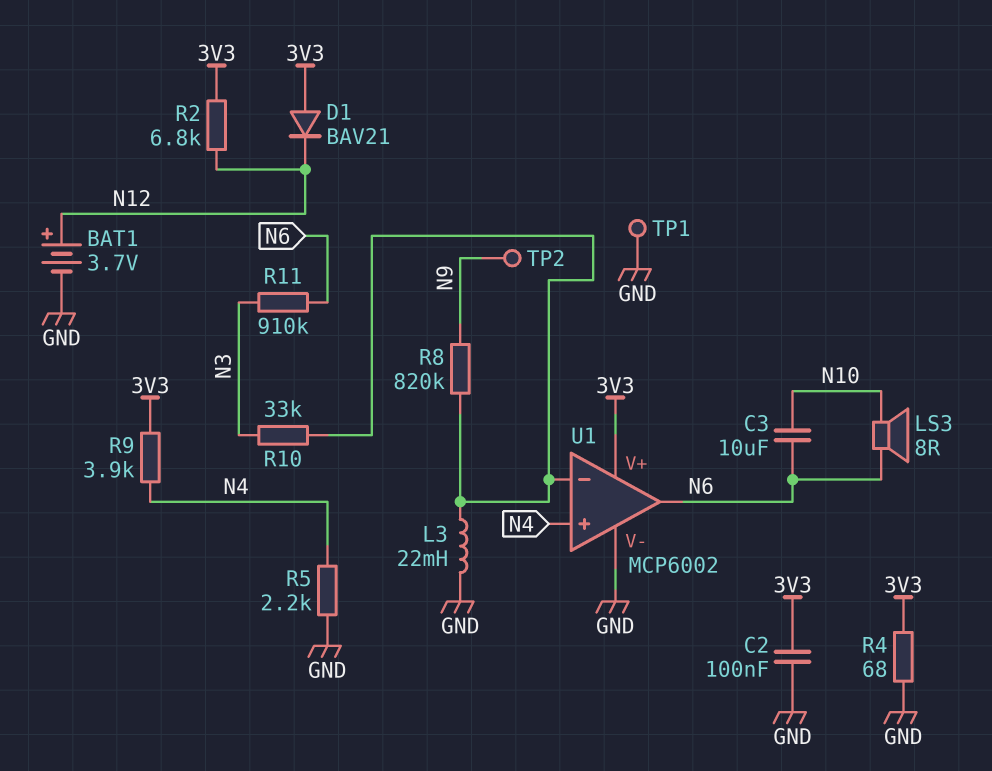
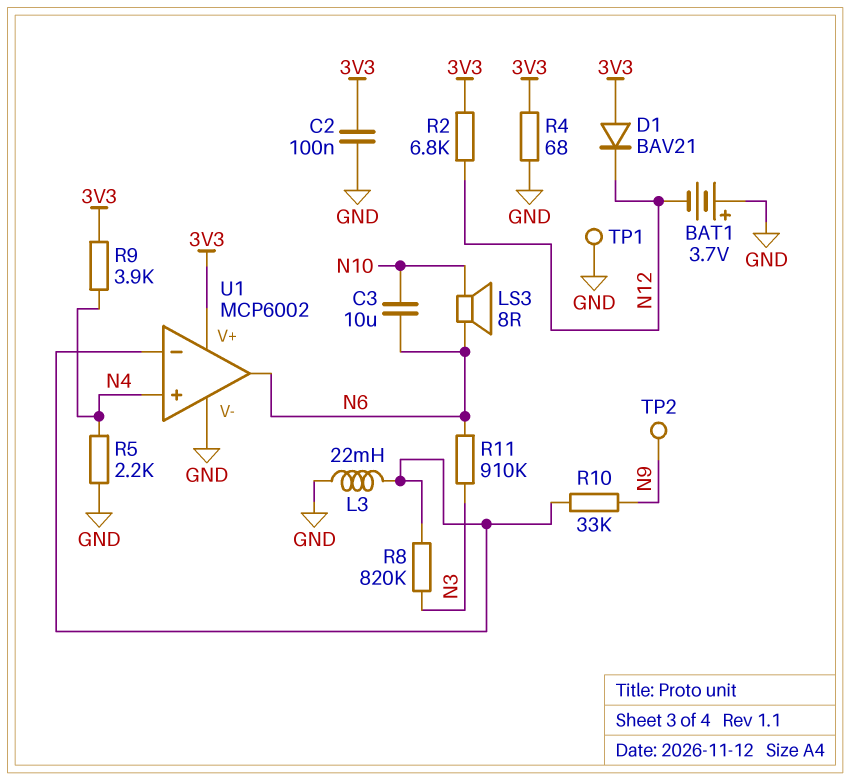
BAT1: 3.7V (plus N12, minus GND) -> 3.7V (plus GND, minus N12)
R8: 820k (N9, U1/in-) -> 820k (N3, U1/in-)
R10: 33k (N3, U1/in-) -> 33k (N9, U1/in-)

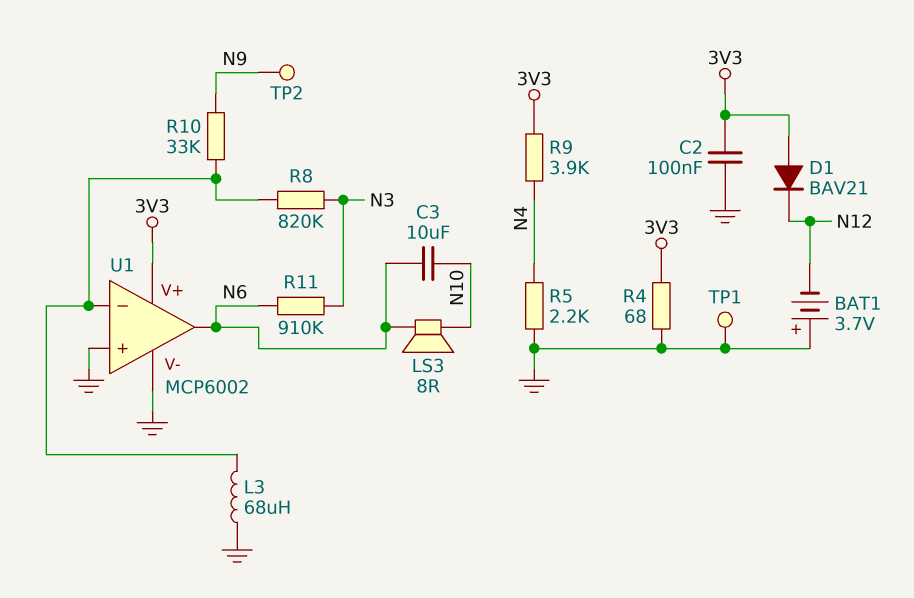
L3: 22mH (GND, U1/in-) -> 68uH (GND, U1/in-)
R2: 6.8k (3V3, N12) -> none
U1 pin in+: N4 -> GND

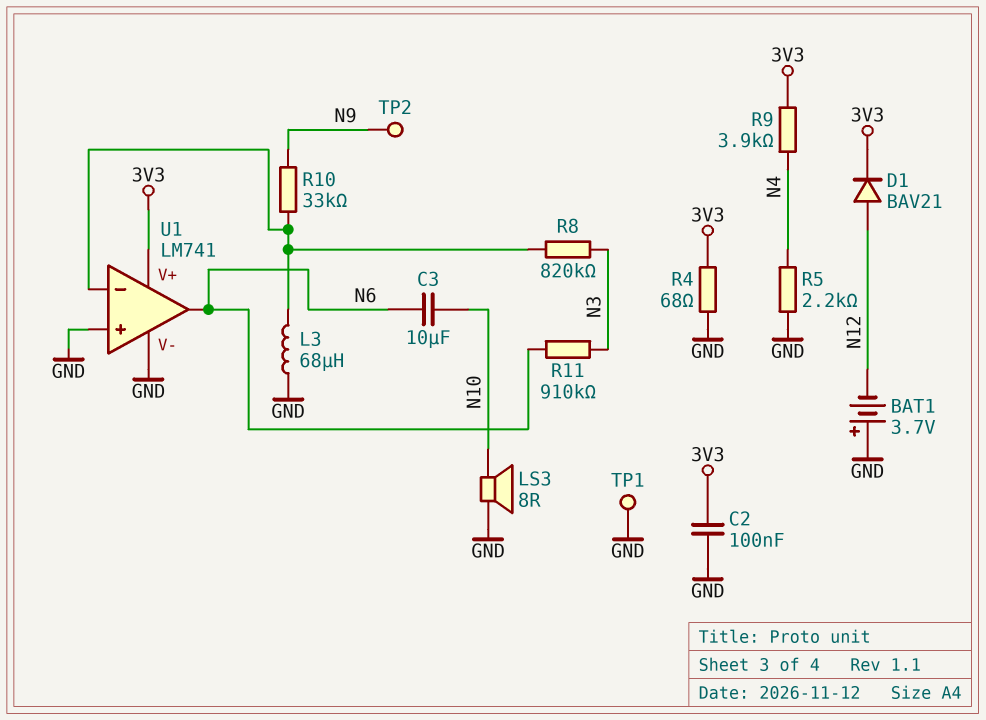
D1: diode BAV21 (A 3V3, K N12) -> diode BAV21 (A N12, K 3V3)
LS3: speaker 8R (N6, N10) -> speaker 8R (GND, N10)
U1: MCP6002 -> LM741

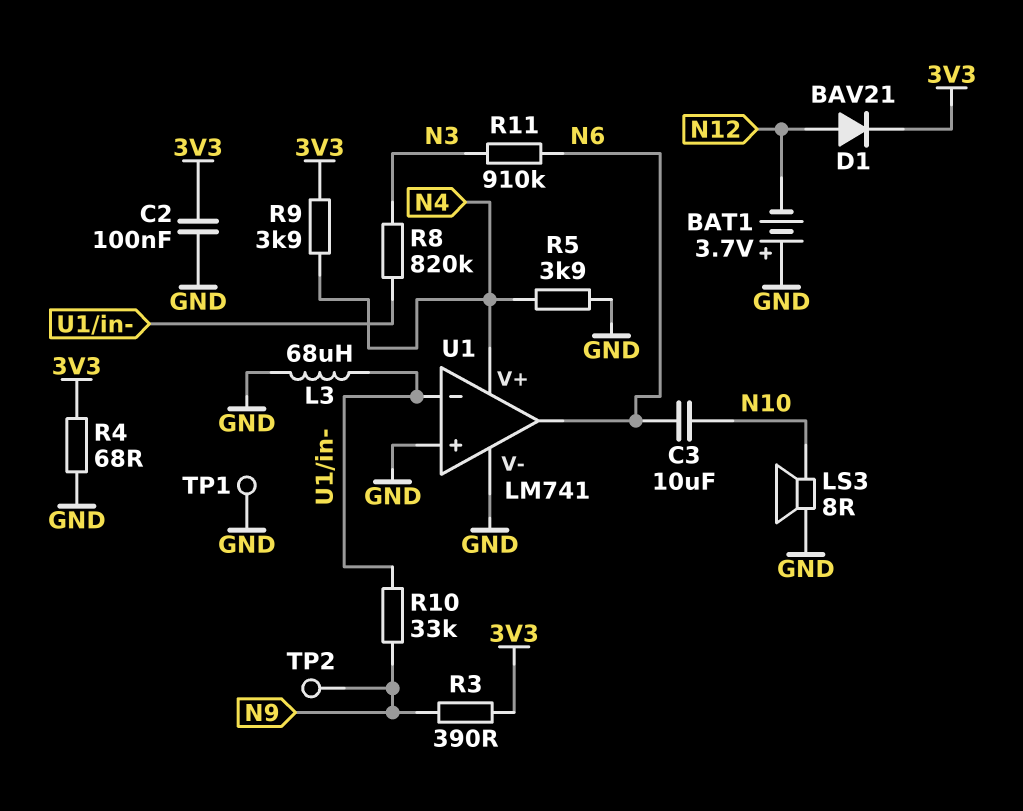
R3: none -> 390 (3V3, N9)
R5: 2.2k (GND, N4) -> 3.9k (GND, N4)
U1 pin V+: 3V3 -> N4

